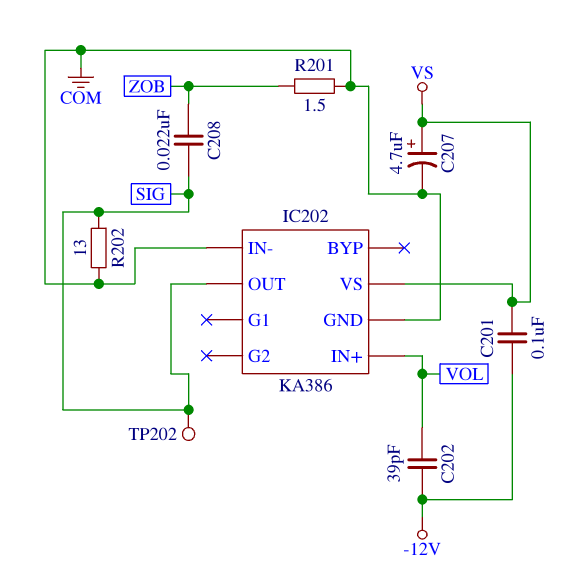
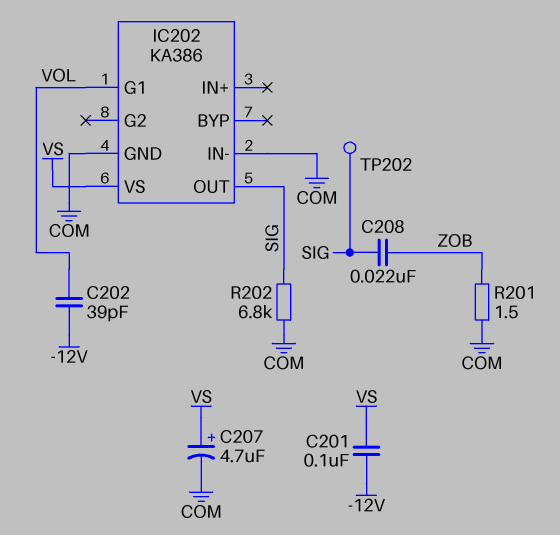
IC202 pin G1: none -> VOL
IC202 pin IN+: VOL -> none
R202: 13 (COM, SIG) -> 6.8k (COM, SIG)

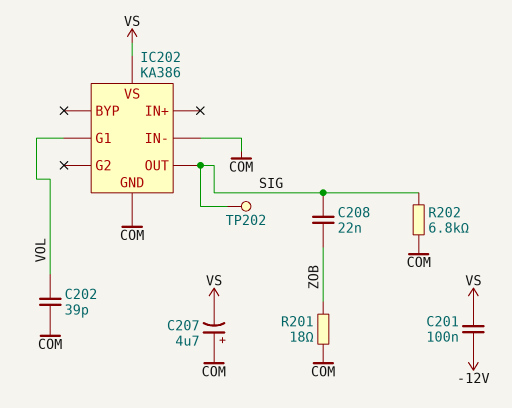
C202: 39pF (-12V, VOL) -> 39pF (COM, VOL)
C207: 4.7uF (plus VS, minus COM) -> 4.7uF (plus COM, minus VS)
R201: 1.5 (COM, ZOB) -> 18 (COM, ZOB)

